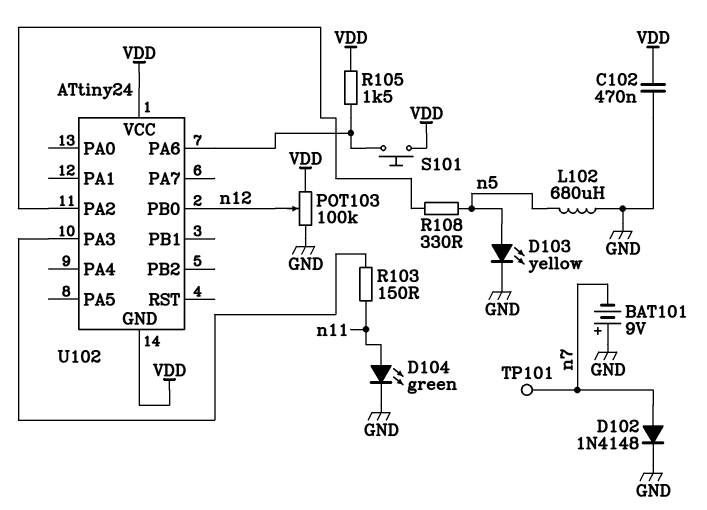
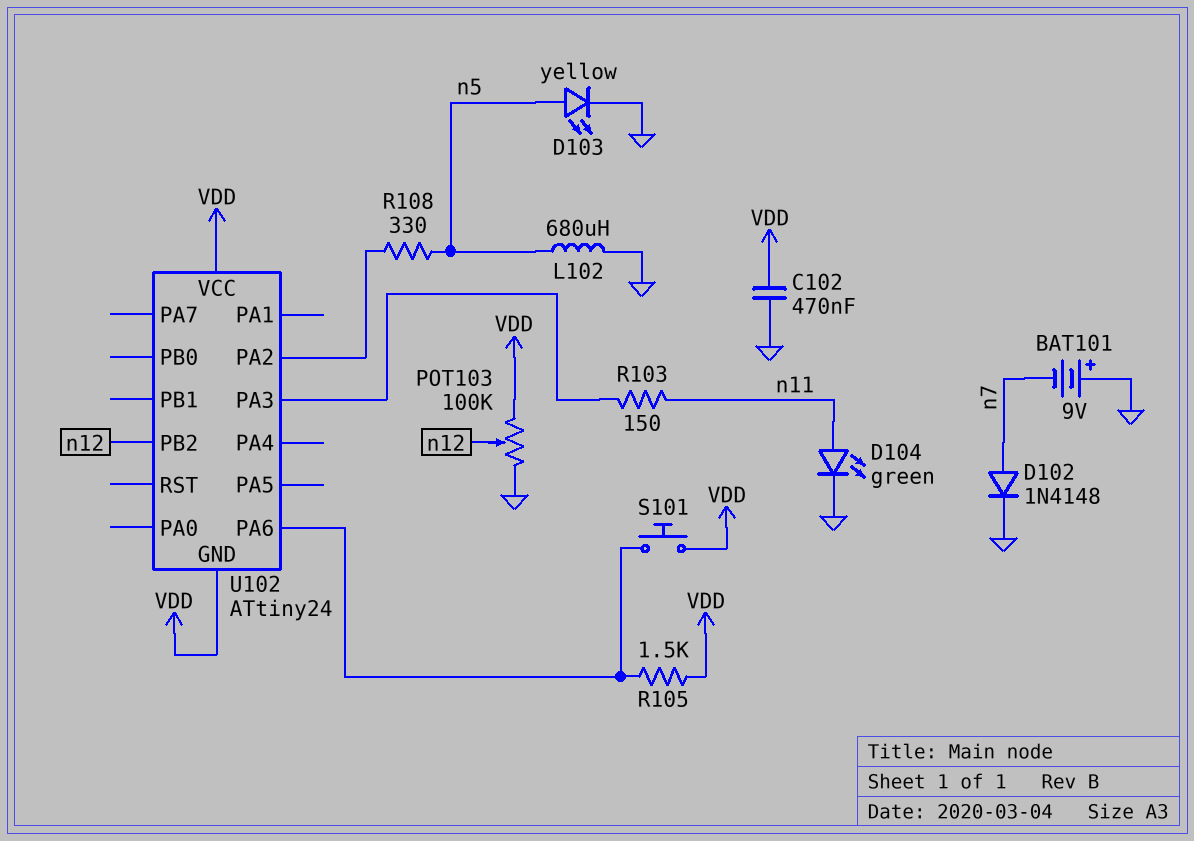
TP101: test point (n7) -> none
U102 pin PB0: n12 -> none
U102 pin PB2: none -> n12

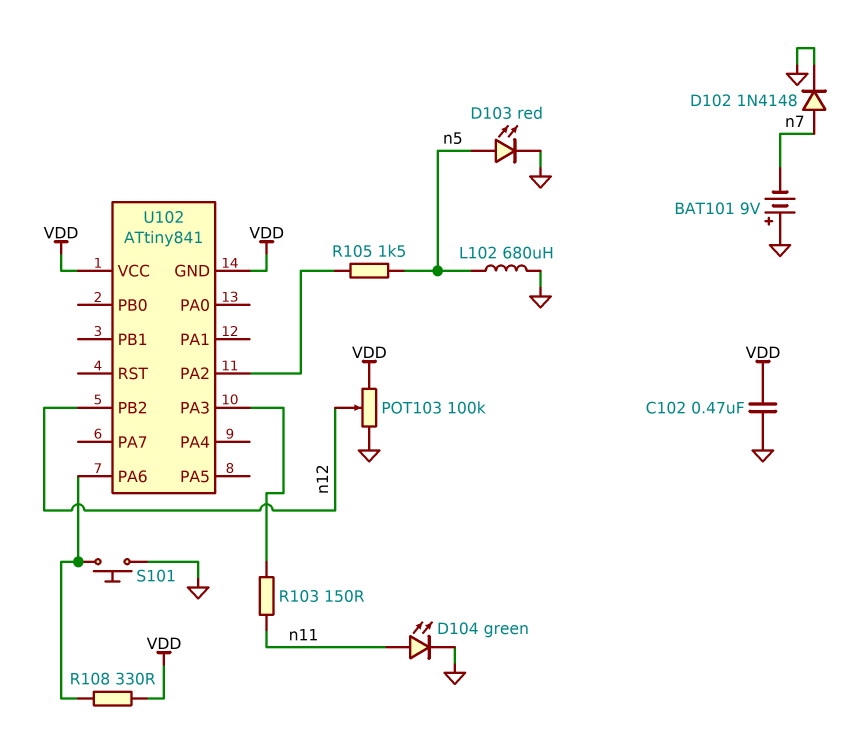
D103: LED yellow (A n5, K GND) -> LED red (A n5, K GND)
R105: 1.5k (U102/PA6, VDD) -> 1.5k (U102/PA2, n5)
R108: 330 (U102/PA2, n5) -> 330 (U102/PA6, VDD)
S101: button (U102/PA6, VDD) -> button (GND, U102/PA6)
U102: ATtiny24 -> ATtiny841

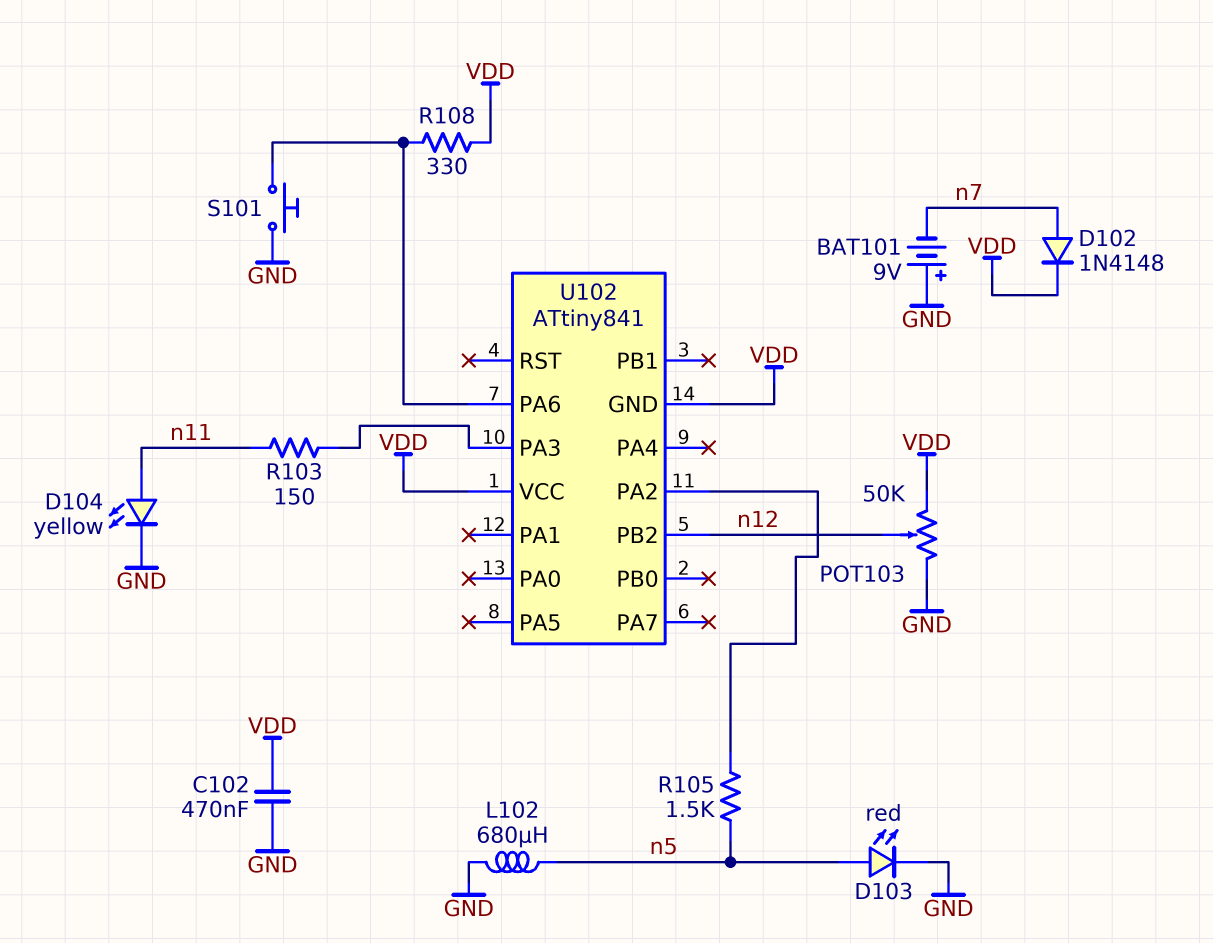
D102: diode 1N4148 (A n7, K GND) -> diode 1N4148 (A n7, K VDD)
D104: LED green (A n11, K GND) -> LED yellow (A n11, K GND)
POT103: 100k (GND, VDD, wiper n12) -> 50k (GND, VDD, wiper n12)

